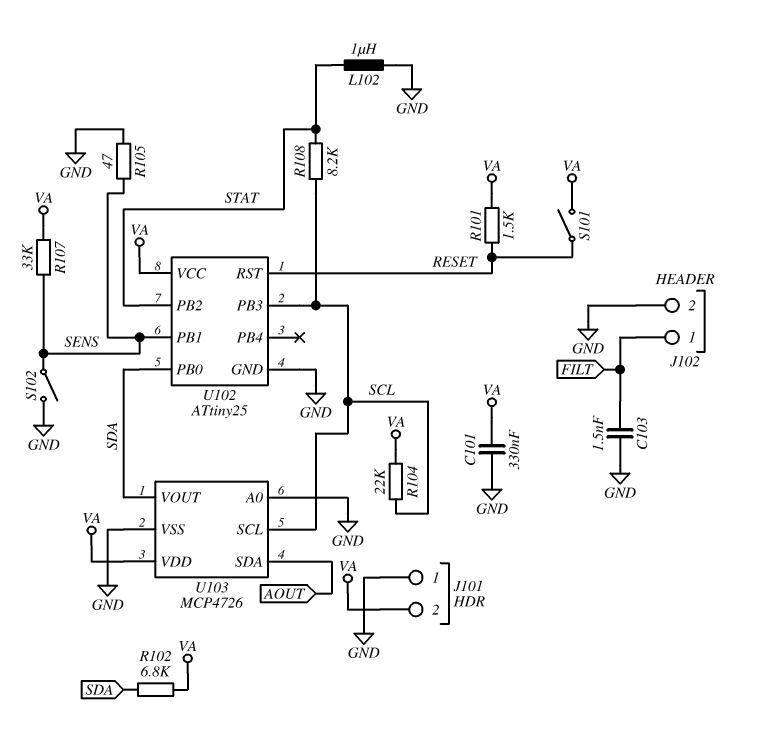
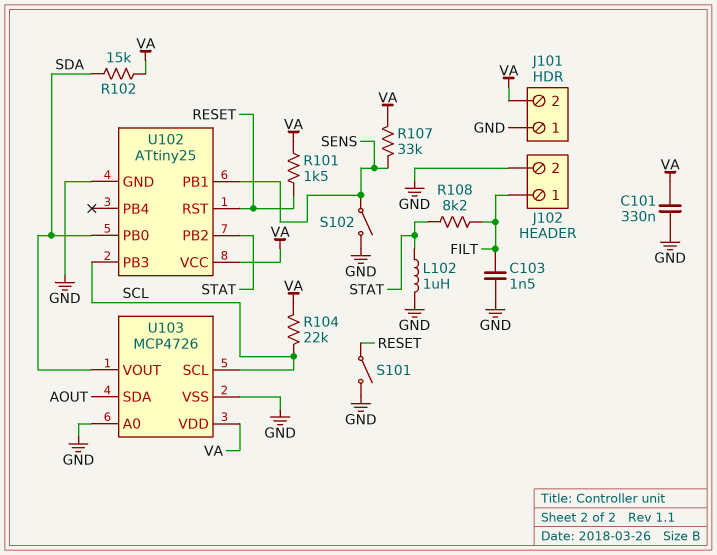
R102: 6.8k (SDA, VA) -> 15k (SDA, VA)
R105: 47 (GND, SENS) -> none
R108: 8.2k (SCL, STAT) -> 8.2k (FILT, STAT)
S101: switch (RESET, VA) -> switch (GND, RESET)

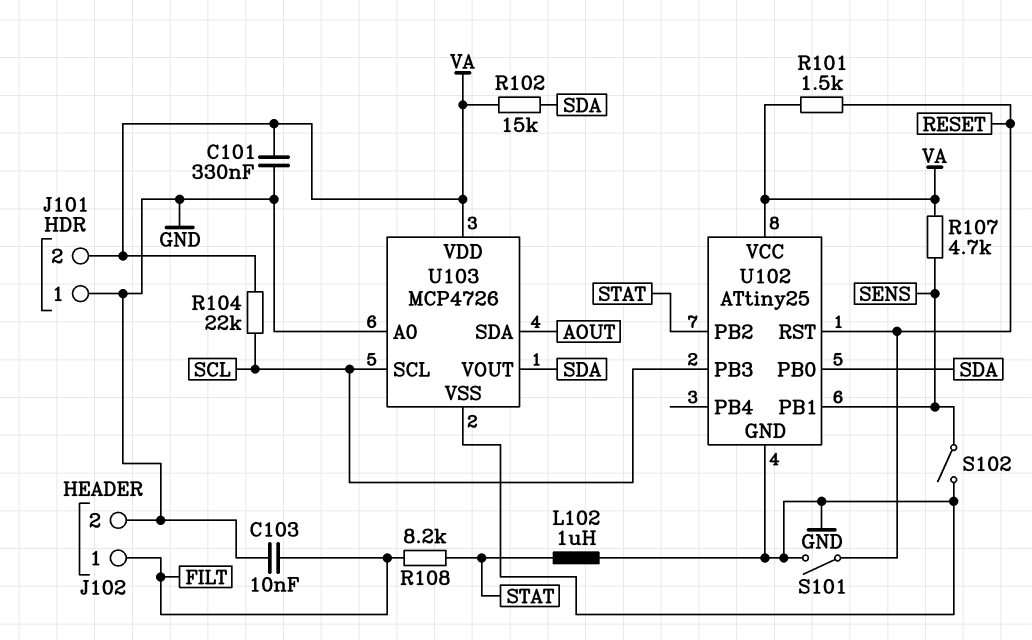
C103: 1.5nF (FILT, GND) -> 10nF (FILT, GND)
R107: 33k (SENS, VA) -> 4.7k (SENS, VA)

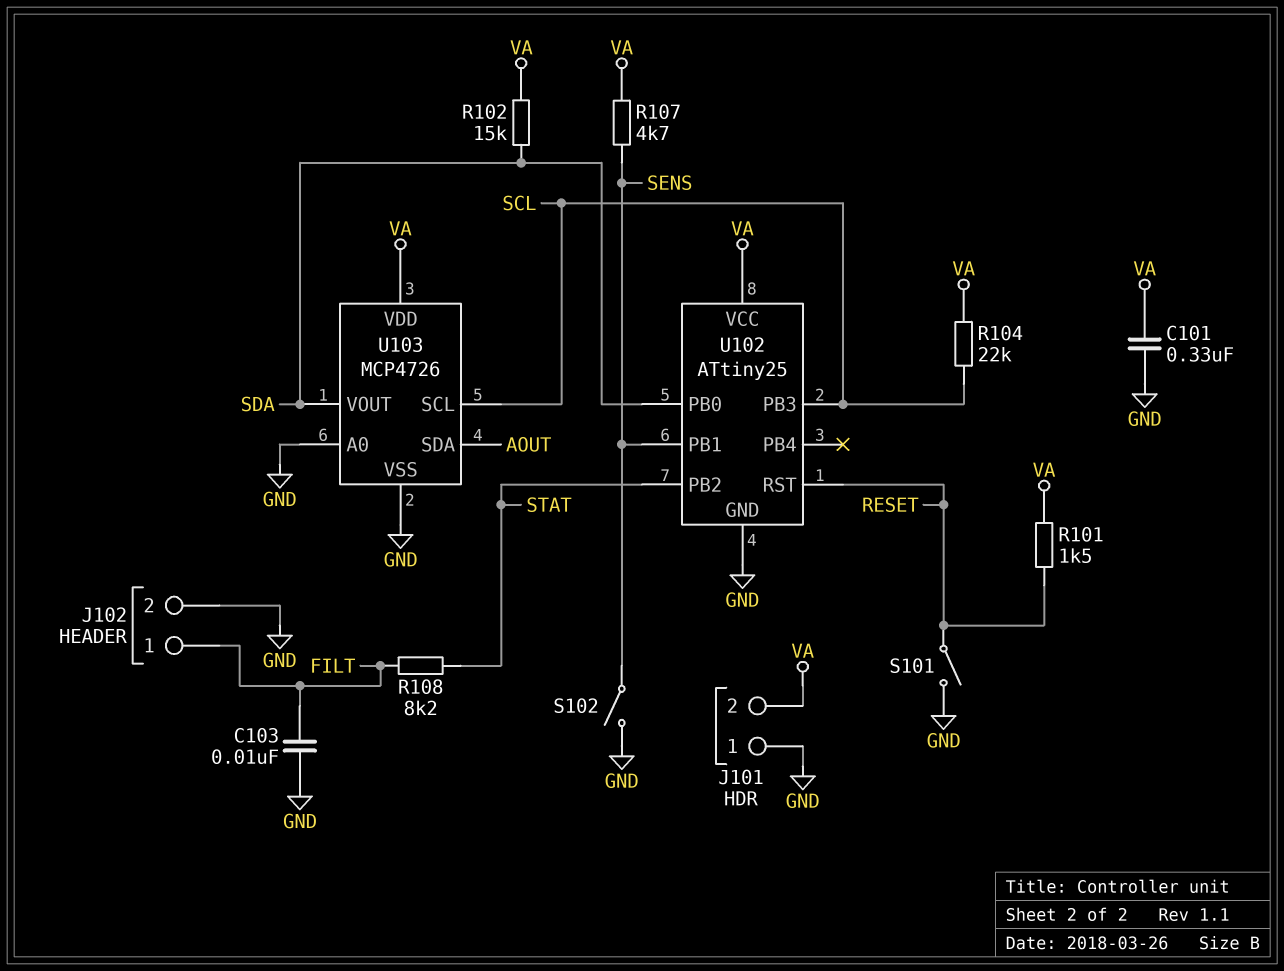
L102: 1uH (GND, STAT) -> none

